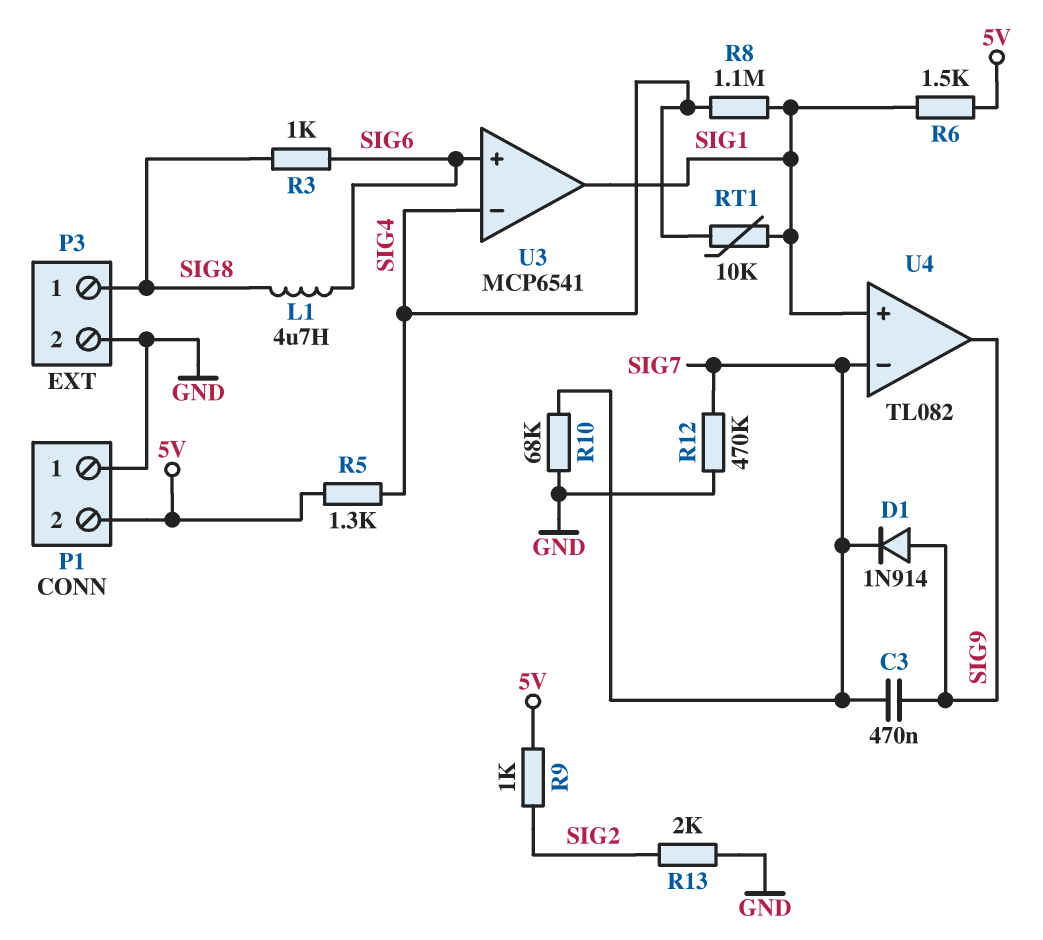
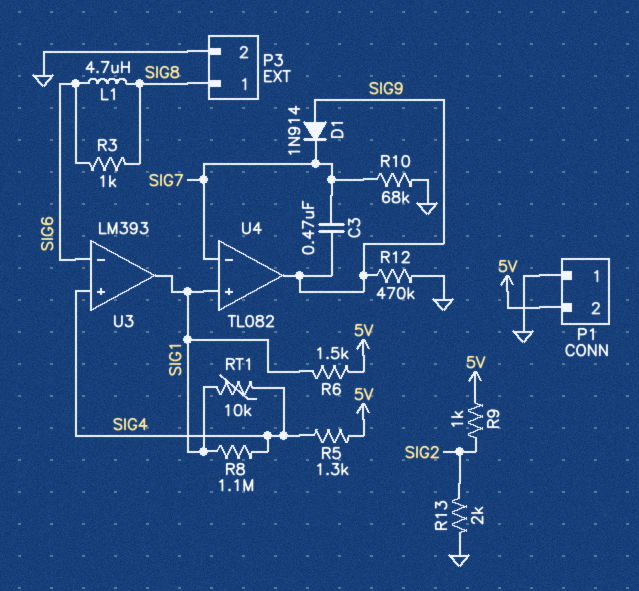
R12: 470k (GND, SIG7) -> 470k (GND, SIG9)
U3: MCP6541 -> LM393
U3 pin in+: SIG6 -> SIG4
U3 pin in-: SIG4 -> SIG6

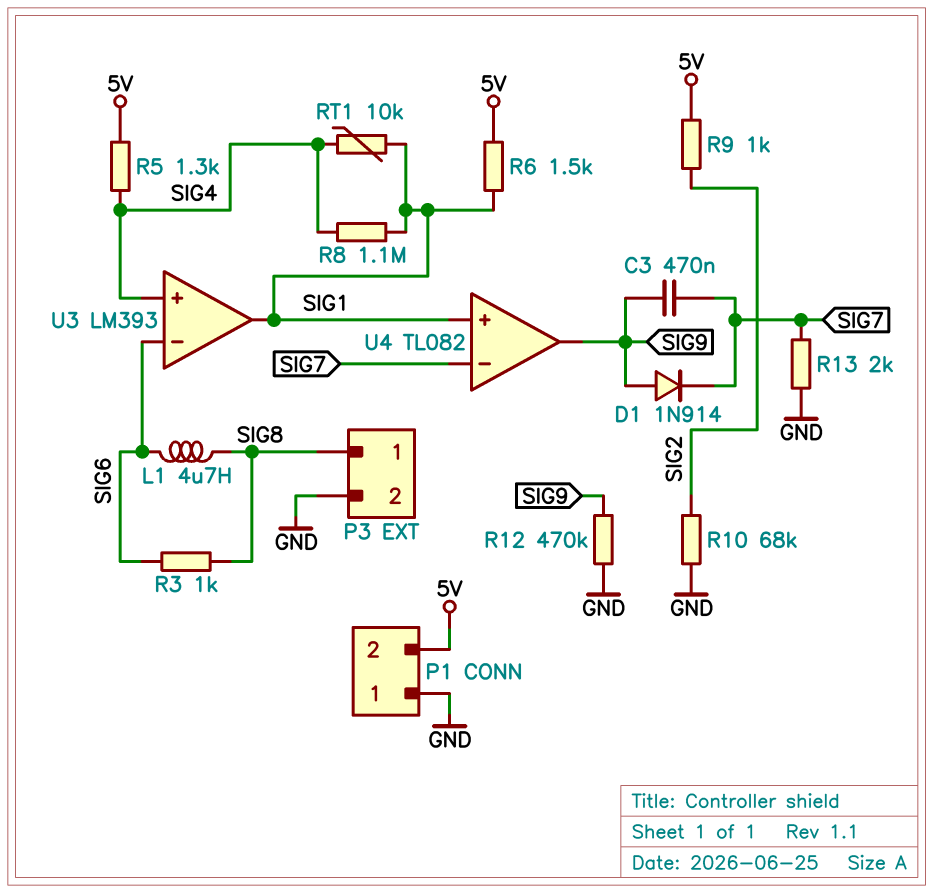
R10: 68k (GND, SIG7) -> 68k (GND, SIG2)
R13: 2k (GND, SIG2) -> 2k (GND, SIG7)

